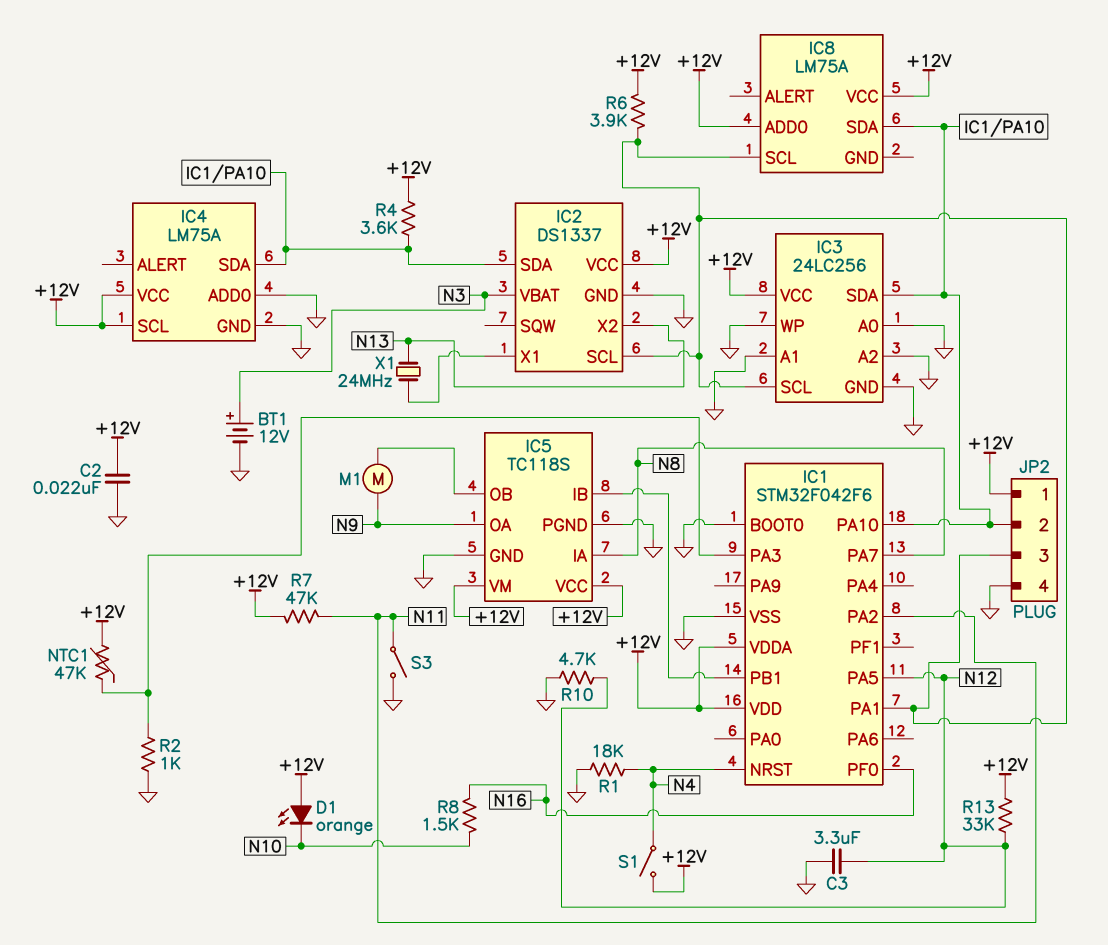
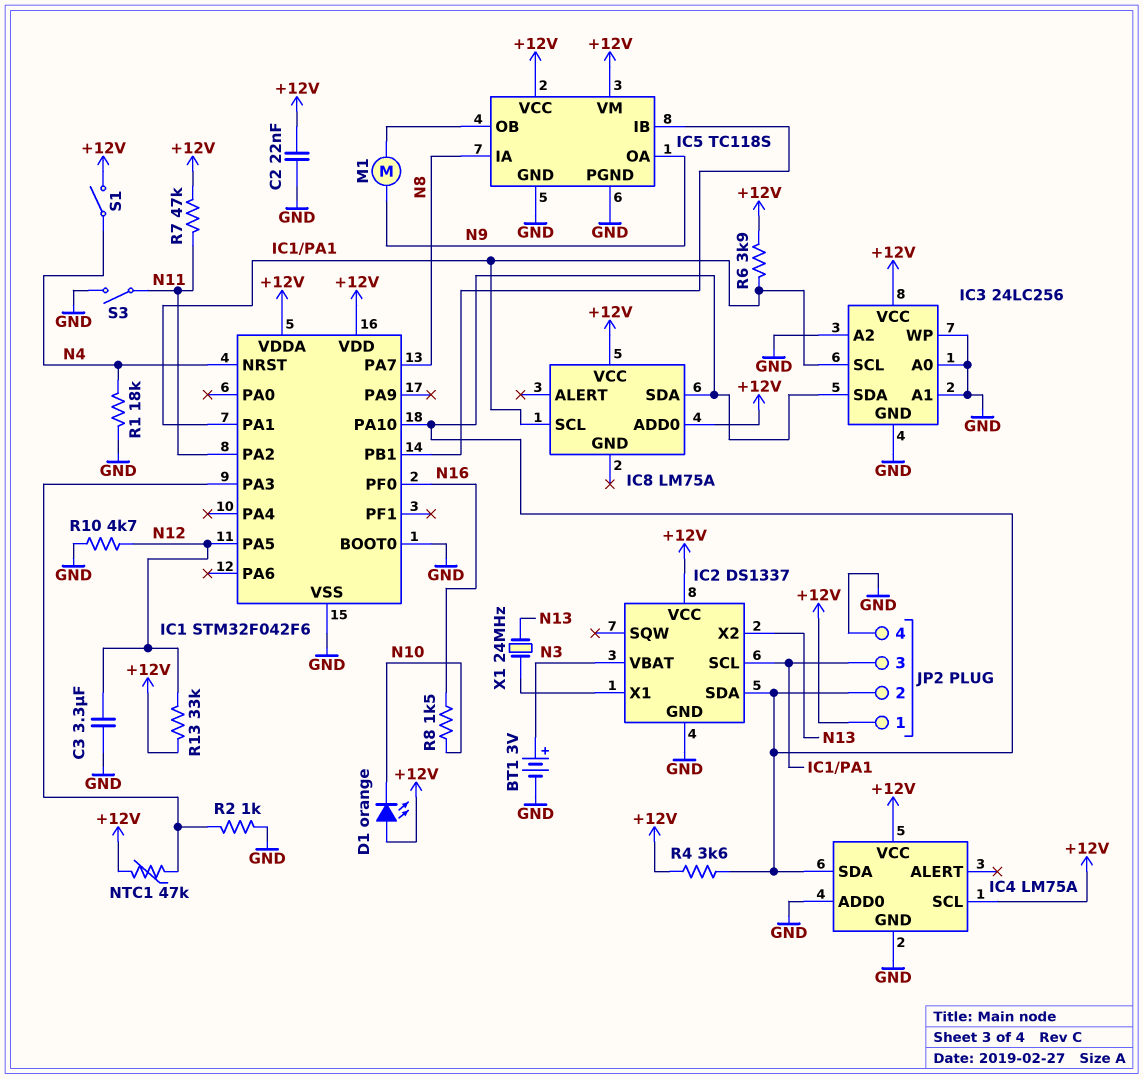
BT1: 12V (plus N3, minus GND) -> 3V (plus N3, minus GND)

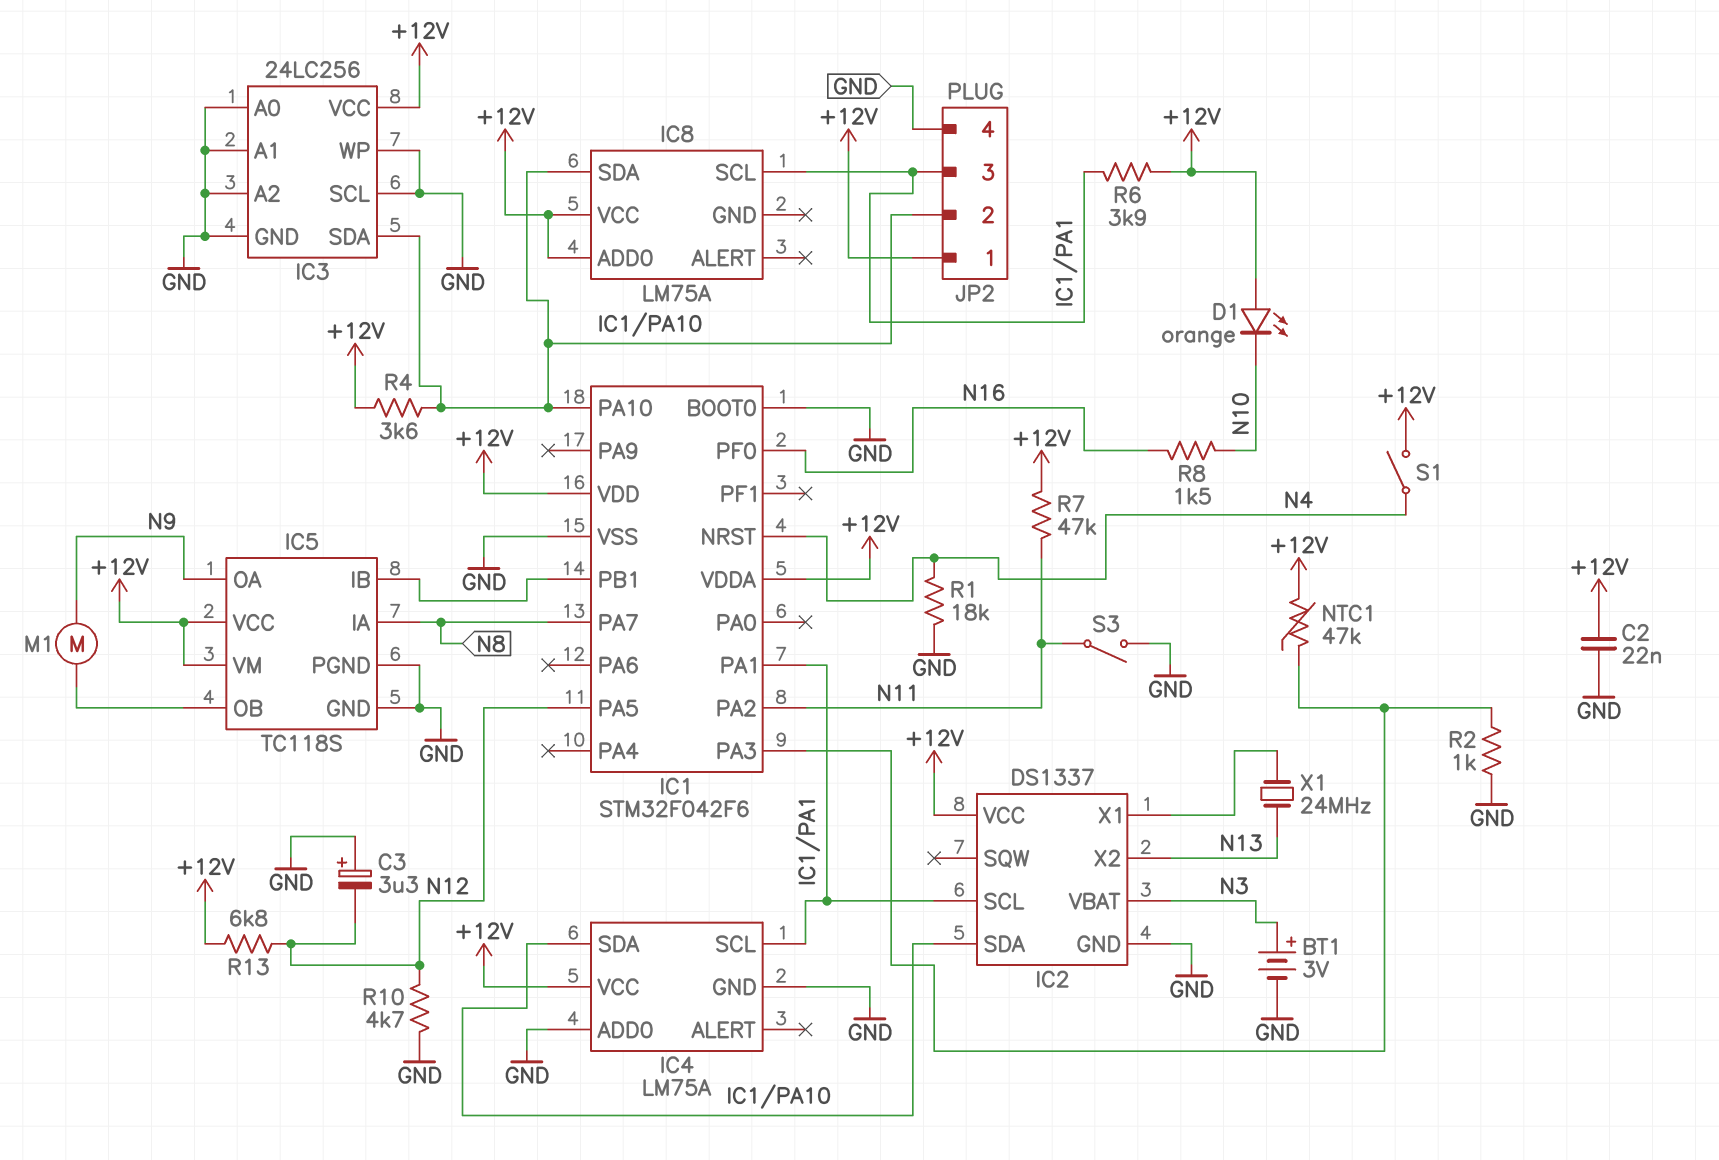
C3: 3.3uF (GND, N12) -> 3.3uF (plus GND, minus N12)
IC3 pin SCL: IC1/PA1 -> GND
IC4 pin SCL: +12V -> IC1/PA1
R13: 33k (+12V, N12) -> 6.8k (+12V, N12)

